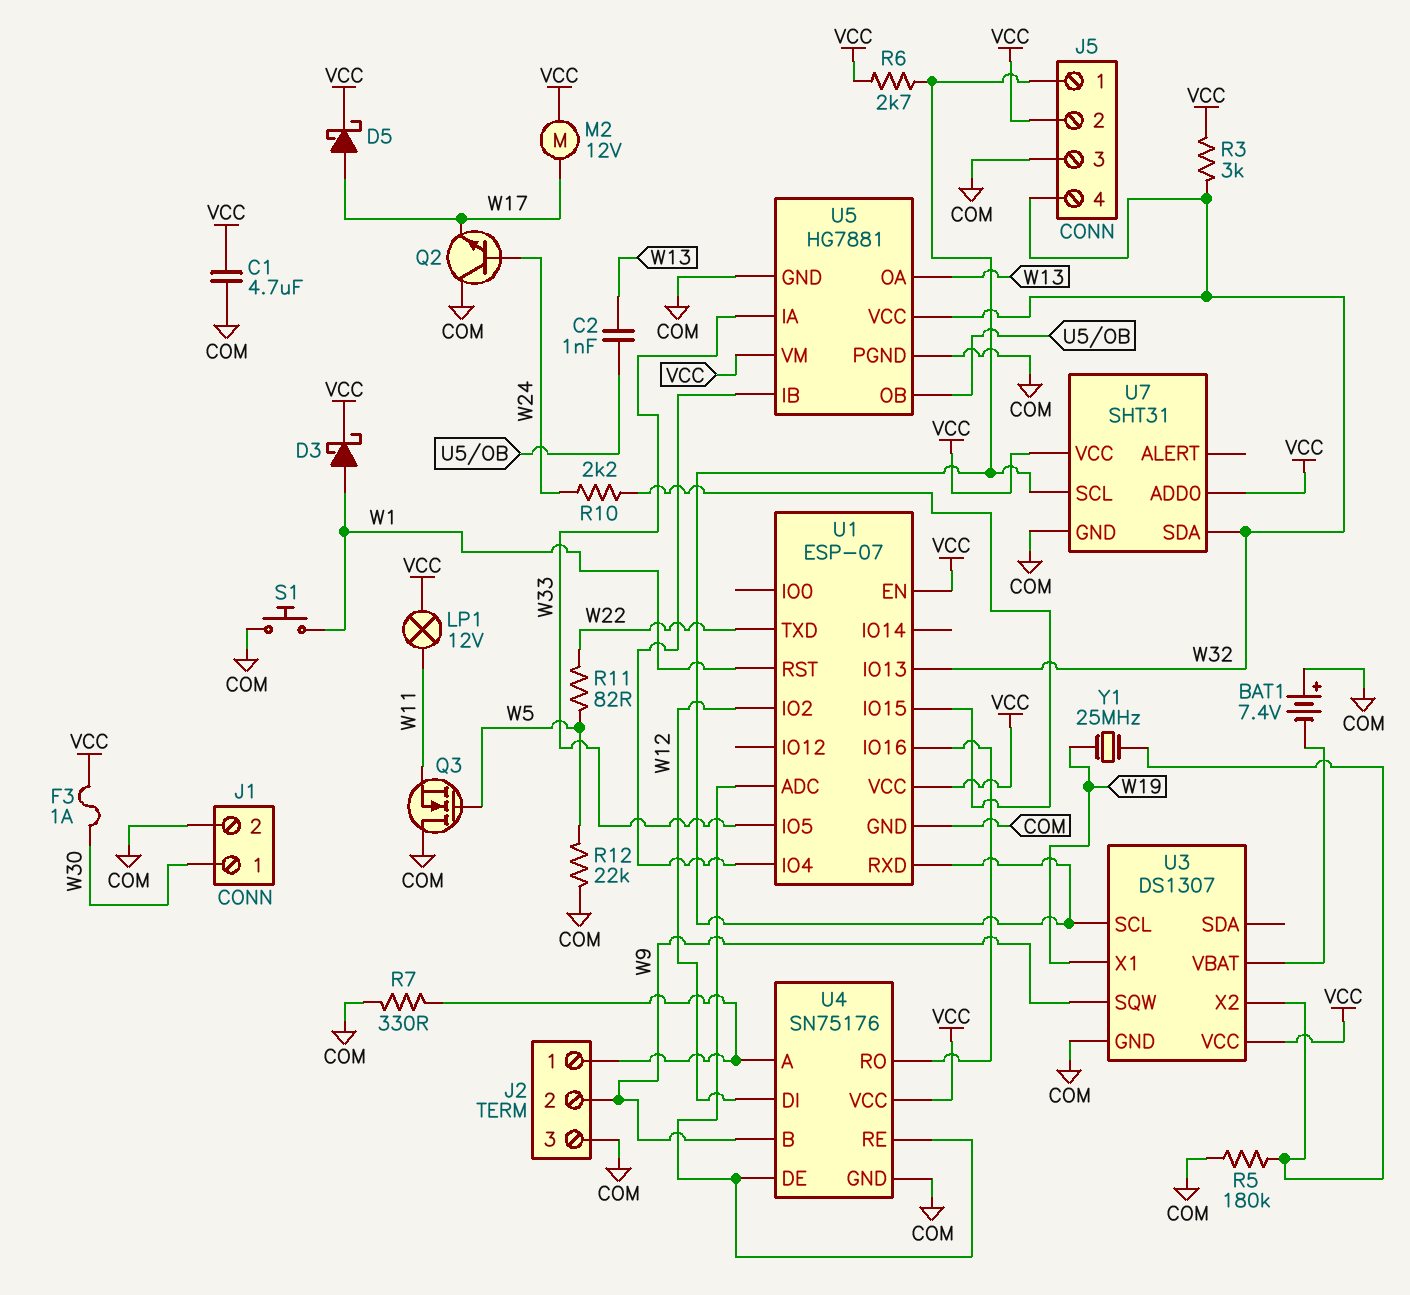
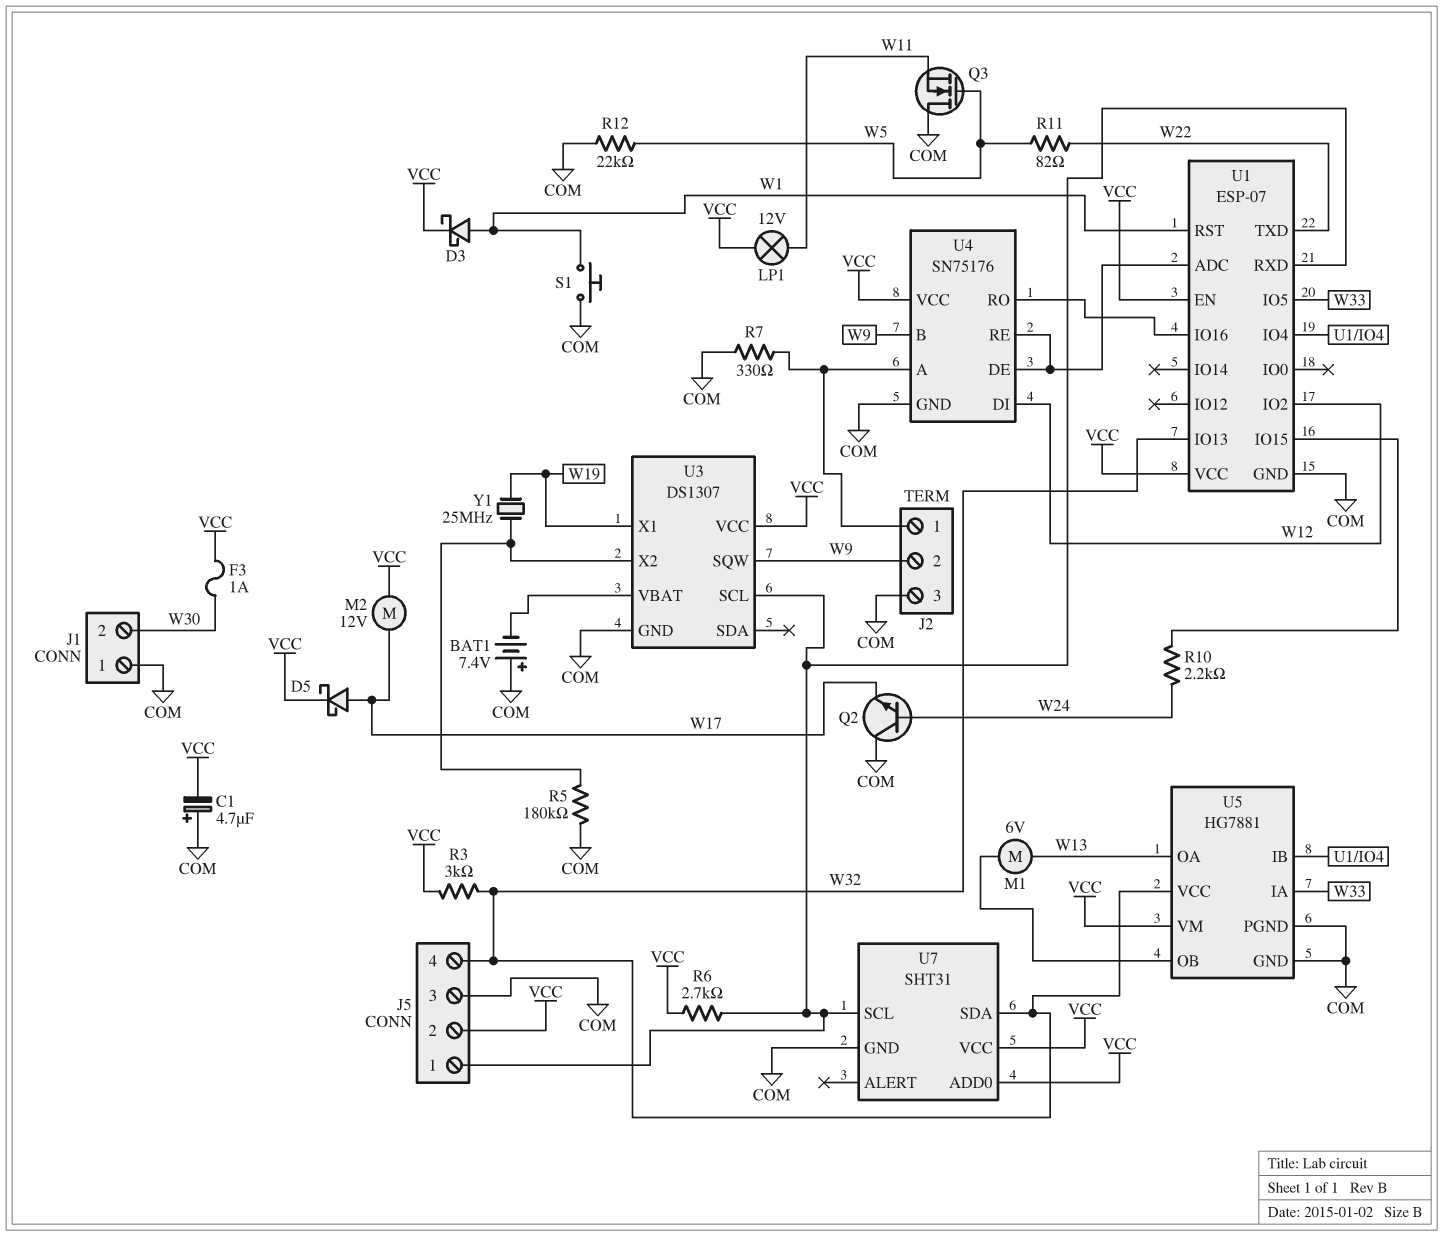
C1: 4.7uF (COM, VCC) -> 4.7uF (plus COM, minus VCC)
C2: 1nF (U5/OB, W13) -> none
J1 pin 1: W30 -> COM
J1 pin 2: COM -> W30
M1: none -> motor 6V (U5/OB, W13)

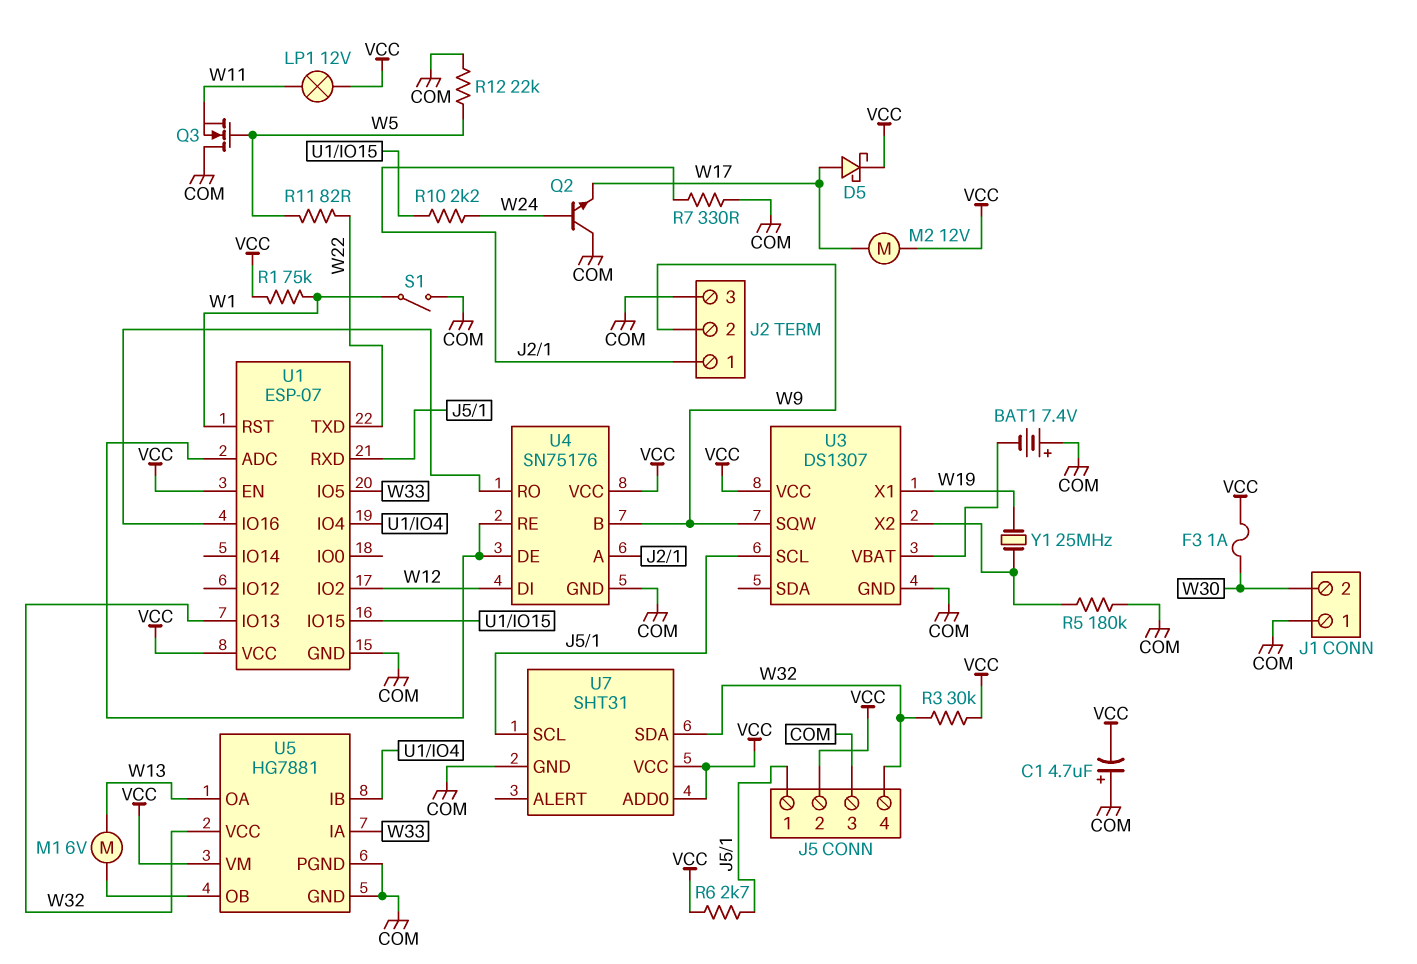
D3: schottky (A W1, K VCC) -> none
R1: none -> 75k (VCC, W1)
R3: 3k (VCC, W32) -> 30k (VCC, W32)
S1: button (COM, W1) -> switch (COM, W1)

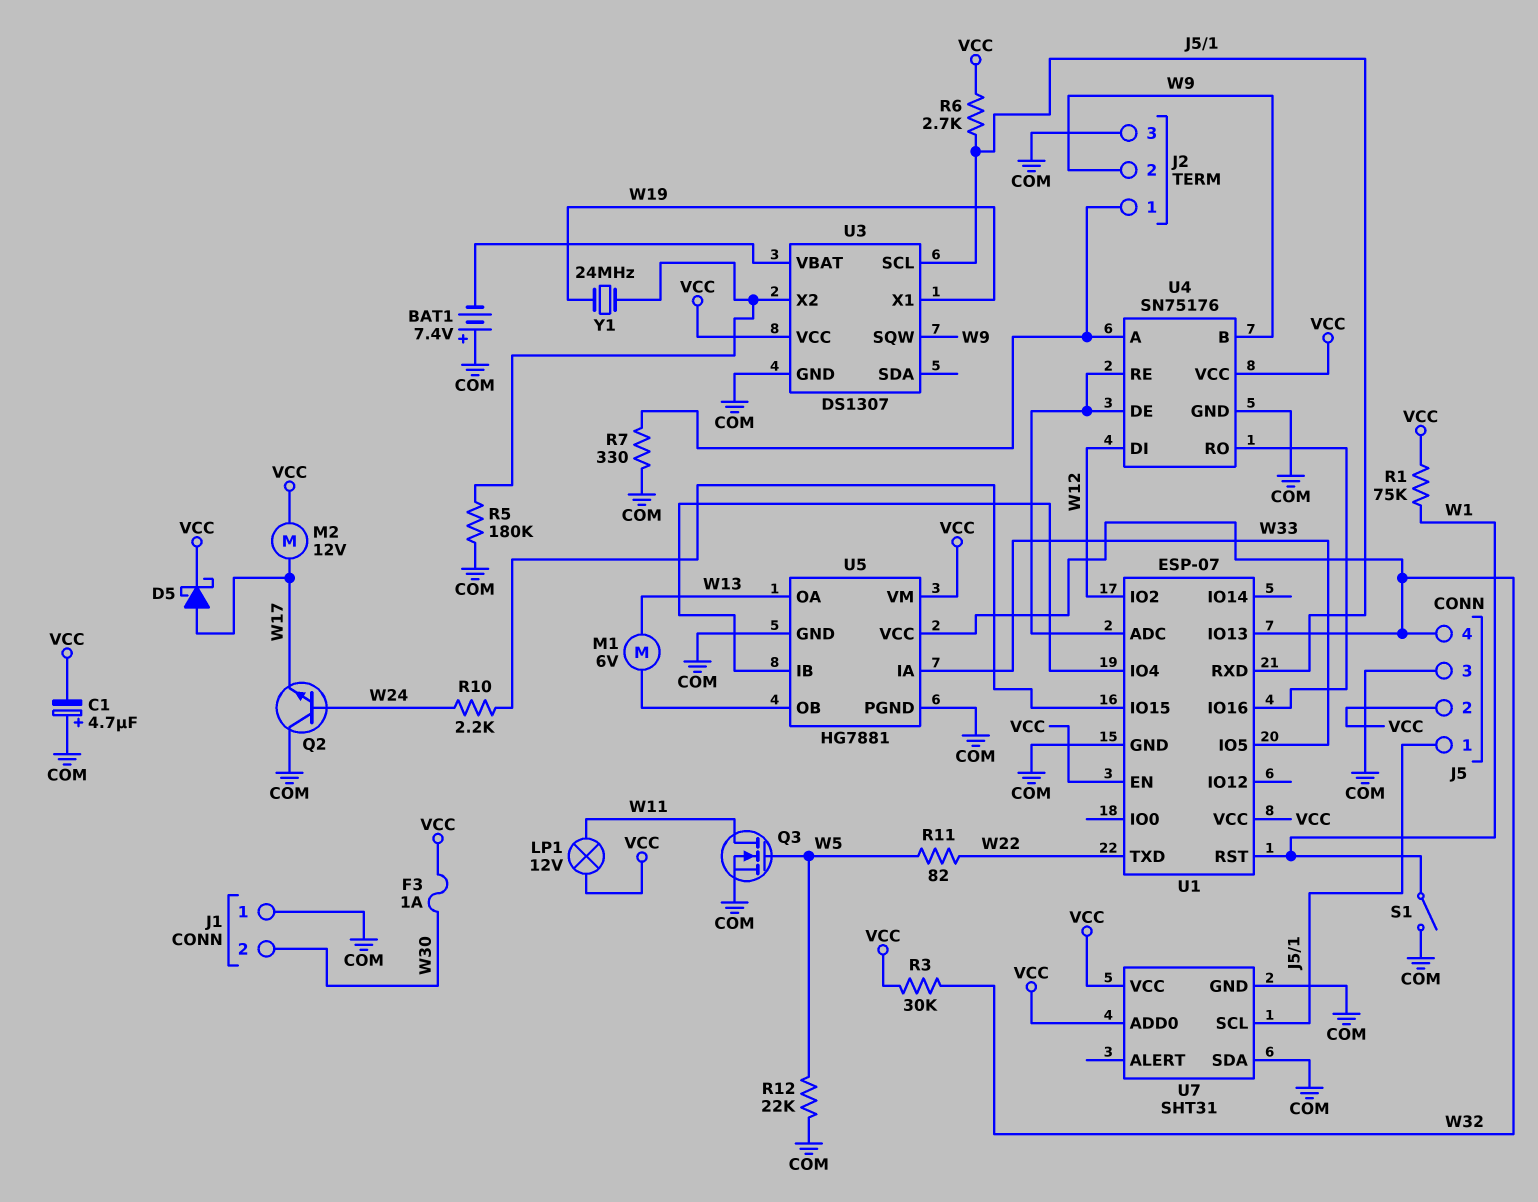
Q3: NMOS (G W5, D COM, S W11) -> NMOS (G W5, D W11, S COM)
U7 pin SDA: W32 -> COM
Y1: 25MHz (U3/X2, W19) -> 24MHz (U3/X2, W19)

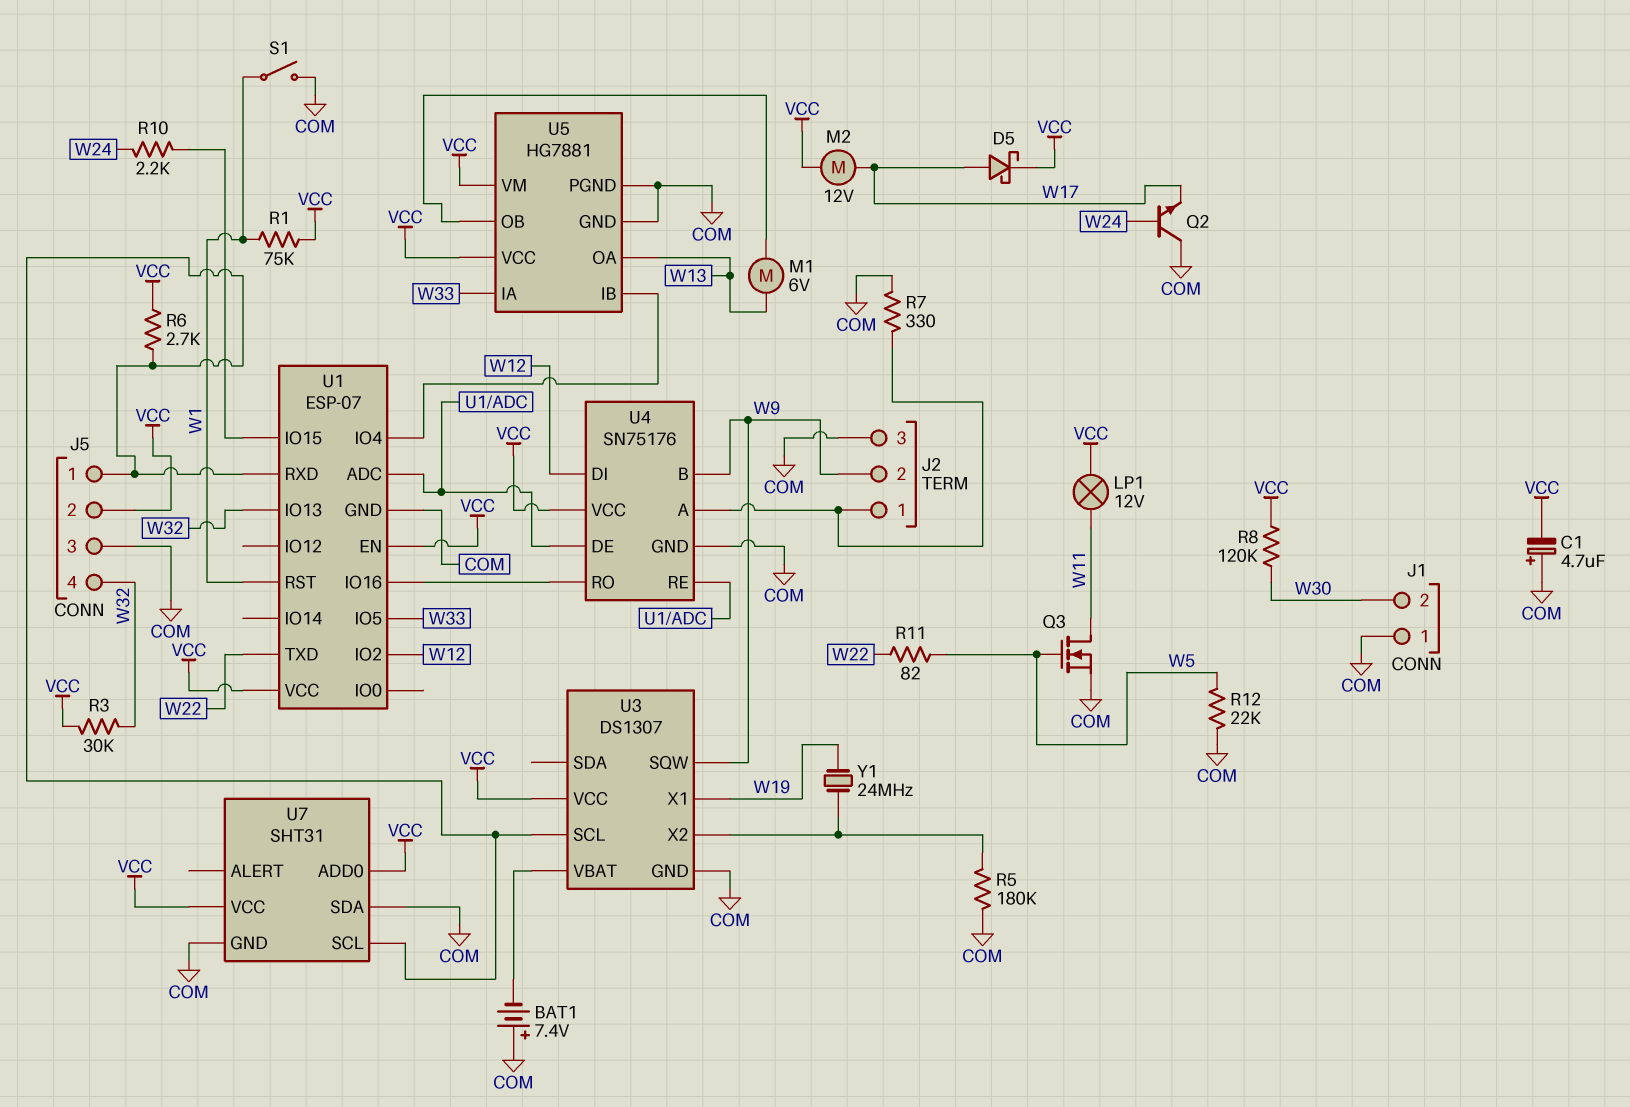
F3: 1A (VCC, W30) -> none
R8: none -> 120k (VCC, W30)
U5 pin VCC: W32 -> VCC

